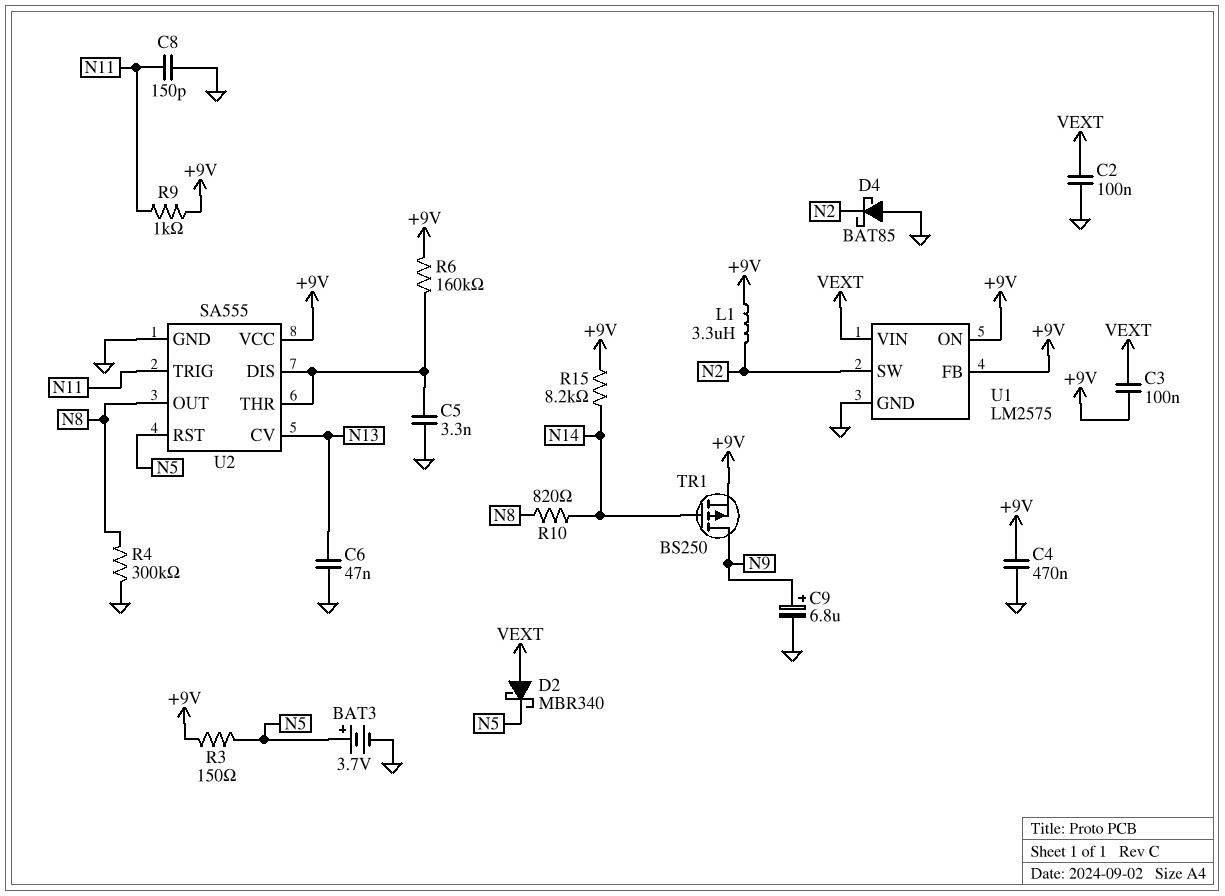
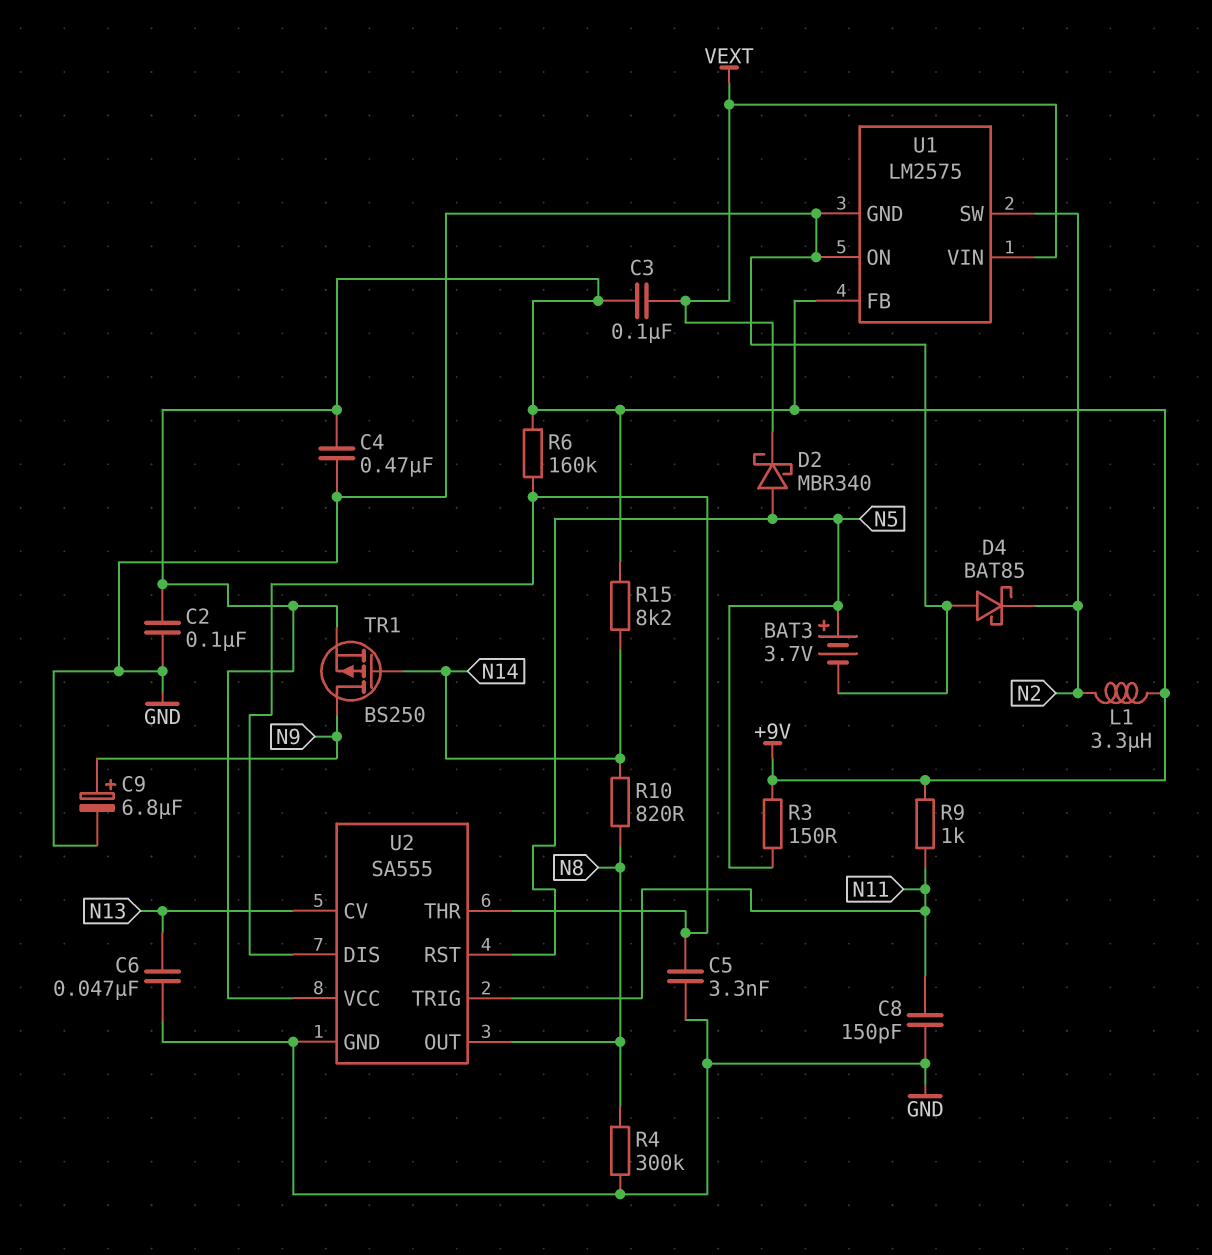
C2: 100nF (GND, VEXT) -> 100nF (+9V, GND)
D2: schottky MBR340 (A VEXT, K N5) -> schottky MBR340 (A N5, K VEXT)
U1 pin ON: +9V -> GND

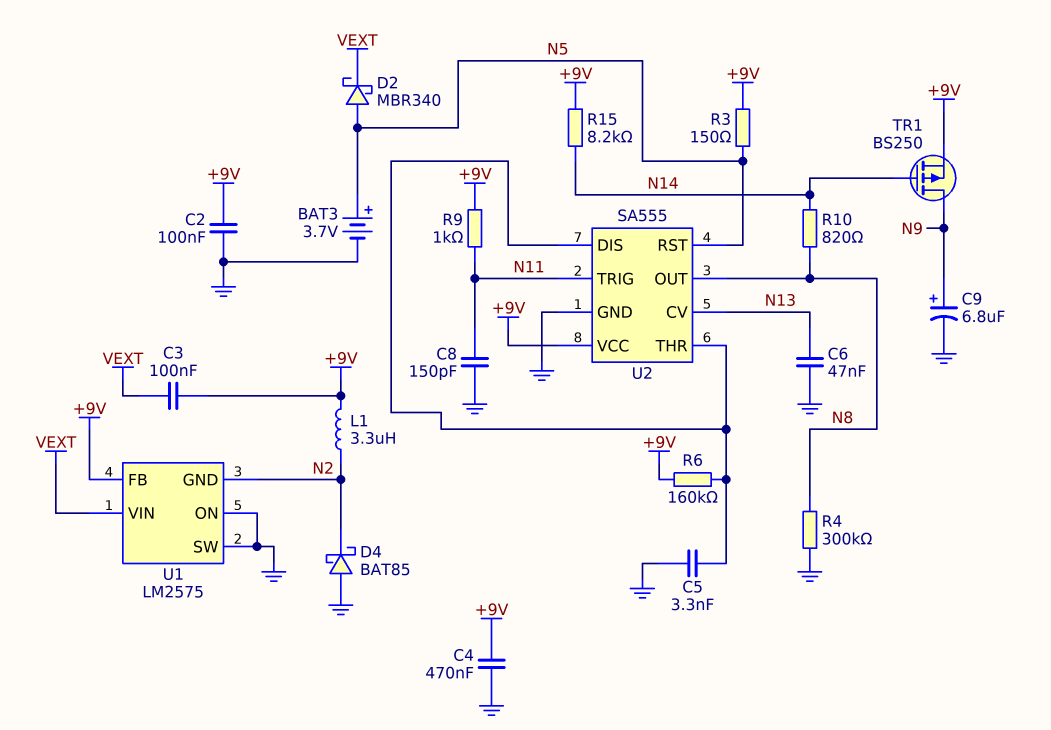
U1 pin GND: GND -> N2
U1 pin SW: N2 -> GND

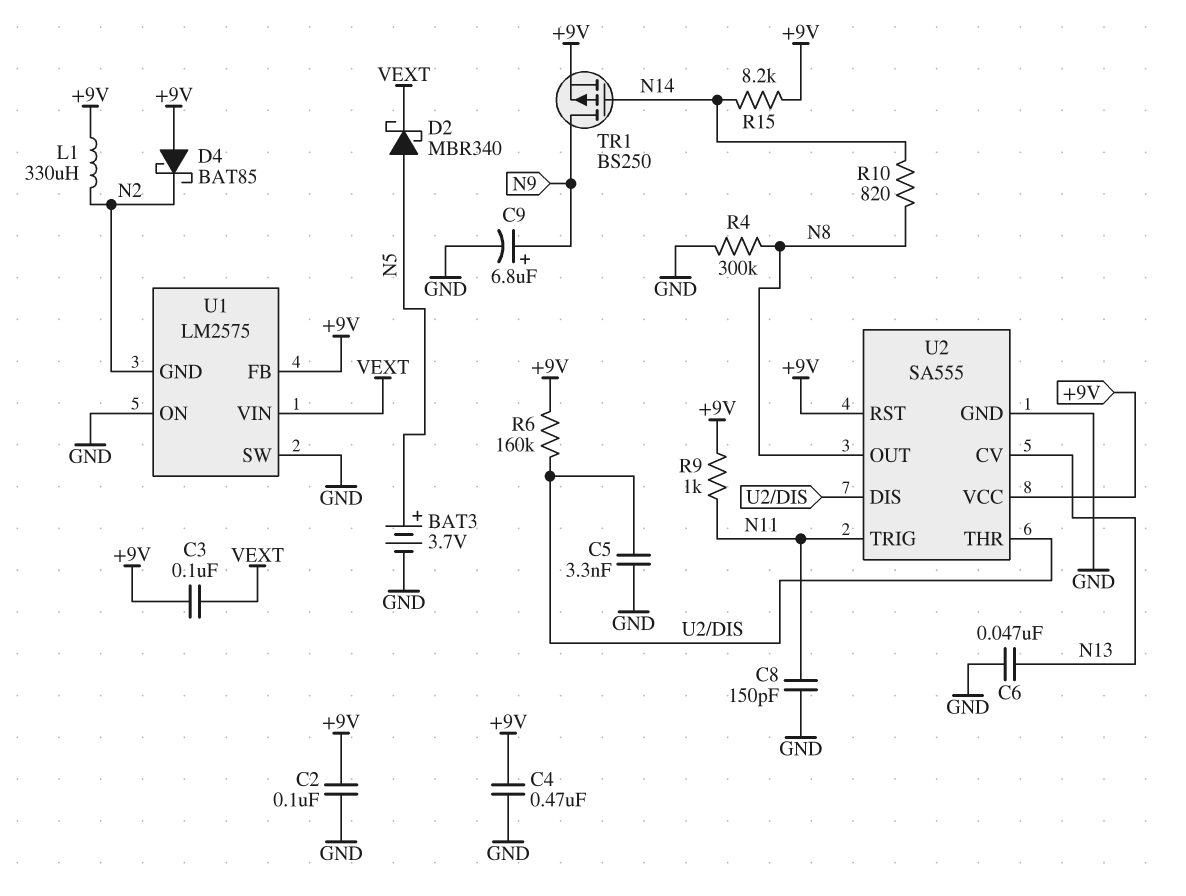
D4: schottky BAT85 (A GND, K N2) -> schottky BAT85 (A +9V, K N2)
L1: 3.3uH (+9V, N2) -> 330uH (+9V, N2)
R3: 150 (+9V, N5) -> none
U2 pin RST: N5 -> +9V

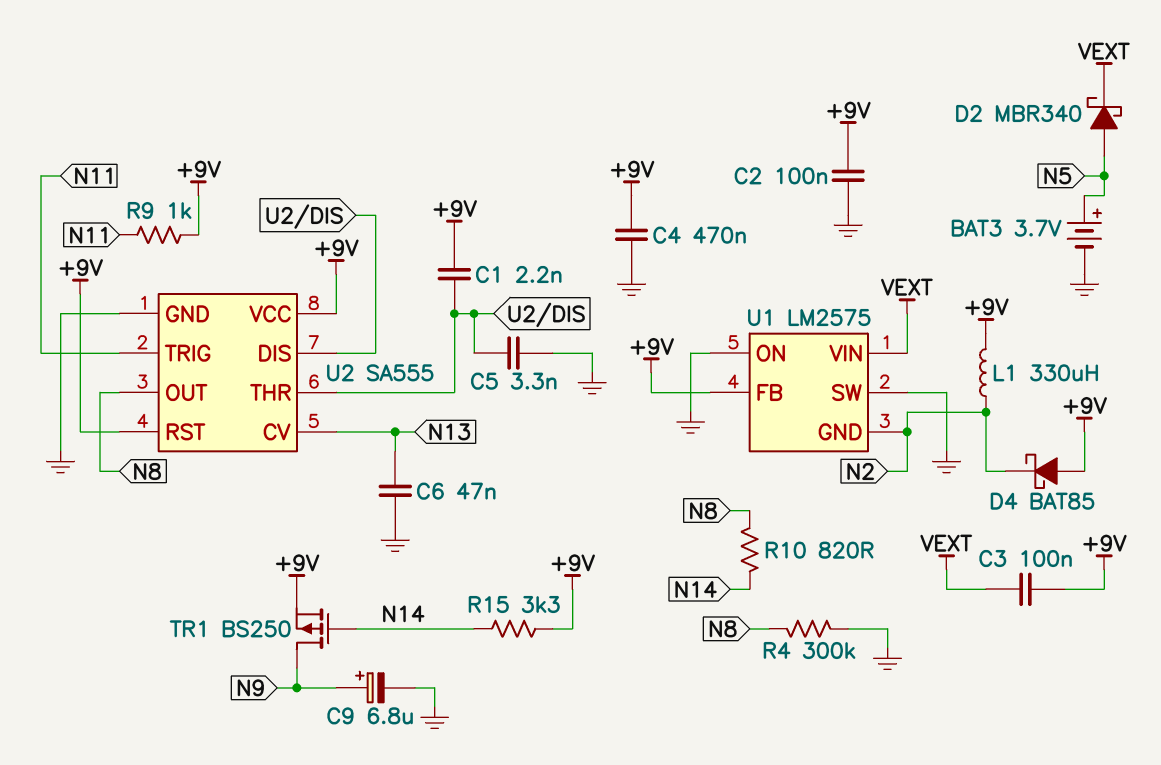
C1: none -> 2.2nF (+9V, U2/DIS)
C8: 150pF (GND, N11) -> none
R6: 160k (+9V, U2/DIS) -> none
R15: 8.2k (+9V, N14) -> 3.3k (+9V, N14)

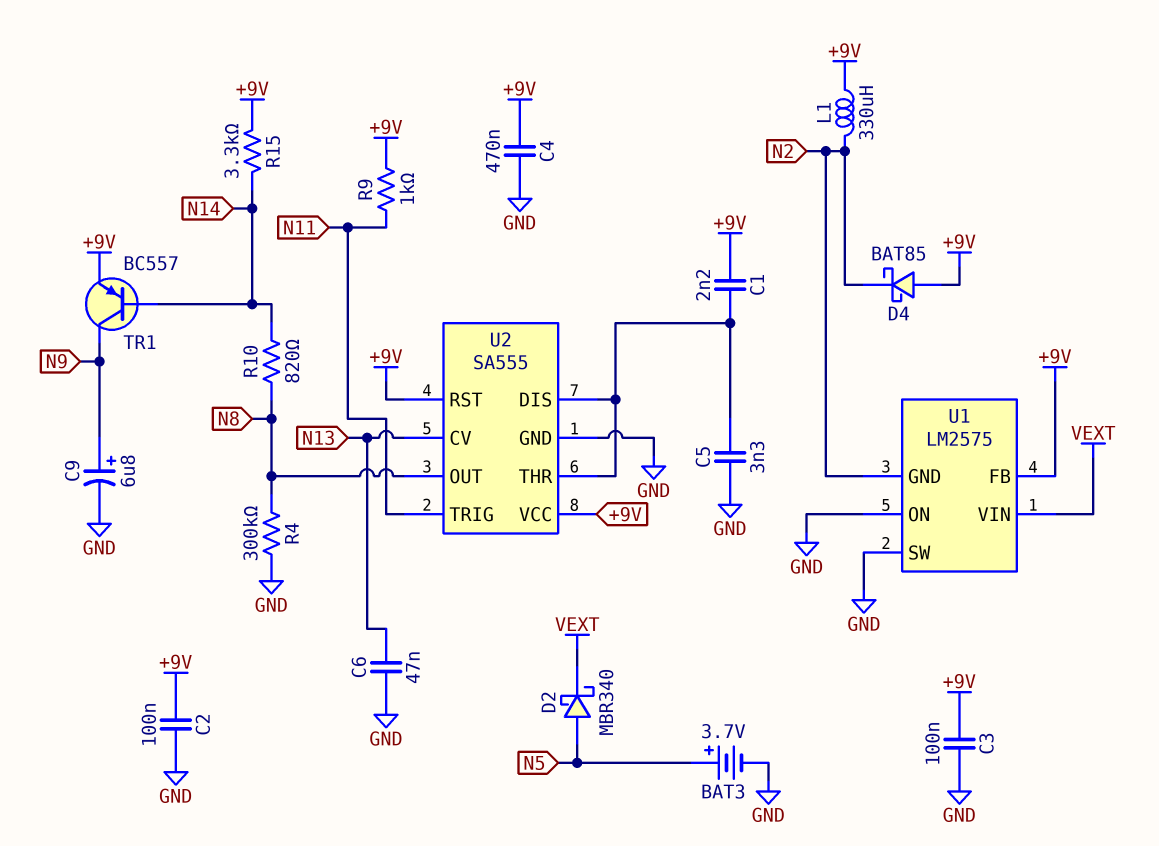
C3: 100nF (+9V, VEXT) -> 100nF (+9V, GND)
TR1: PMOS BS250 (G N14, D N9, S +9V) -> PNP BC557 (B N14, C N9, E +9V)

